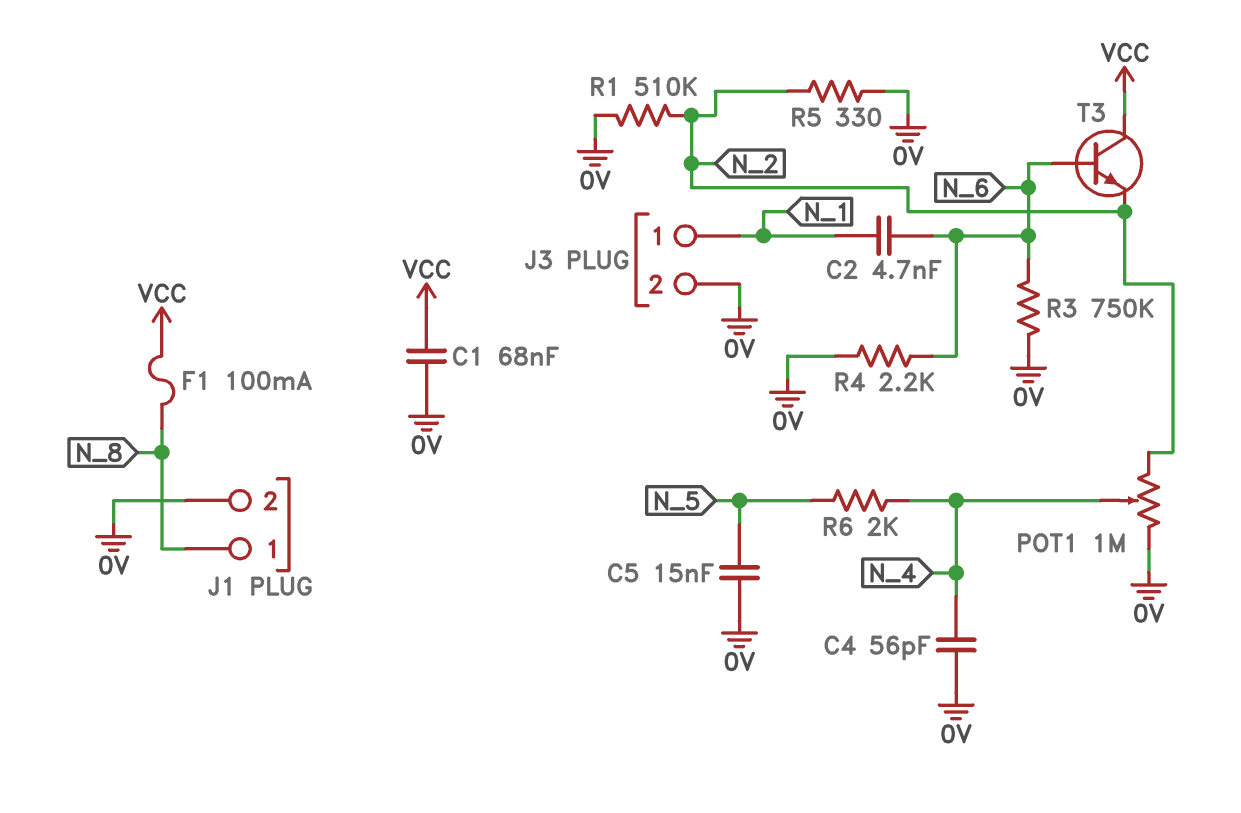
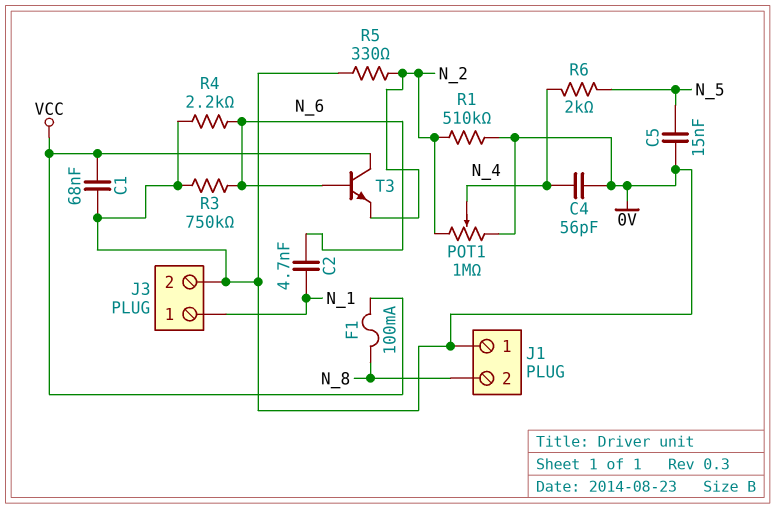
J1 pin 1: N_8 -> 0V
J1 pin 2: 0V -> N_8

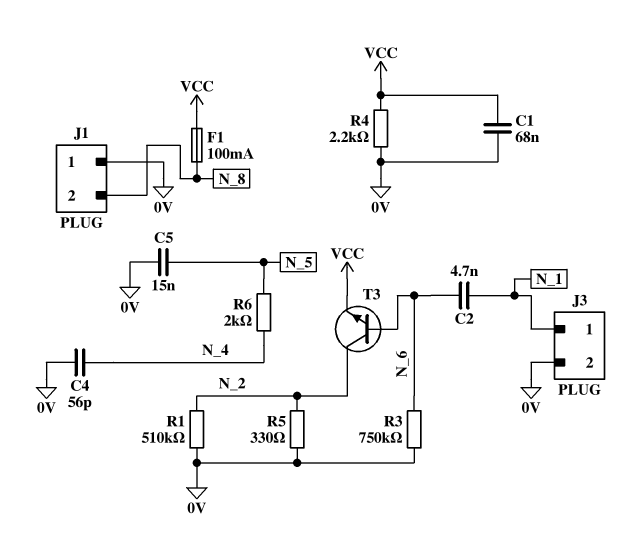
POT1: 1M (0V, N_2, wiper N_4) -> none
R4: 2.2k (0V, N_6) -> 2.2k (0V, VCC)
T3: NPN (B N_6, C VCC, E N_2) -> NPN (B N_6, C N_2, E VCC)

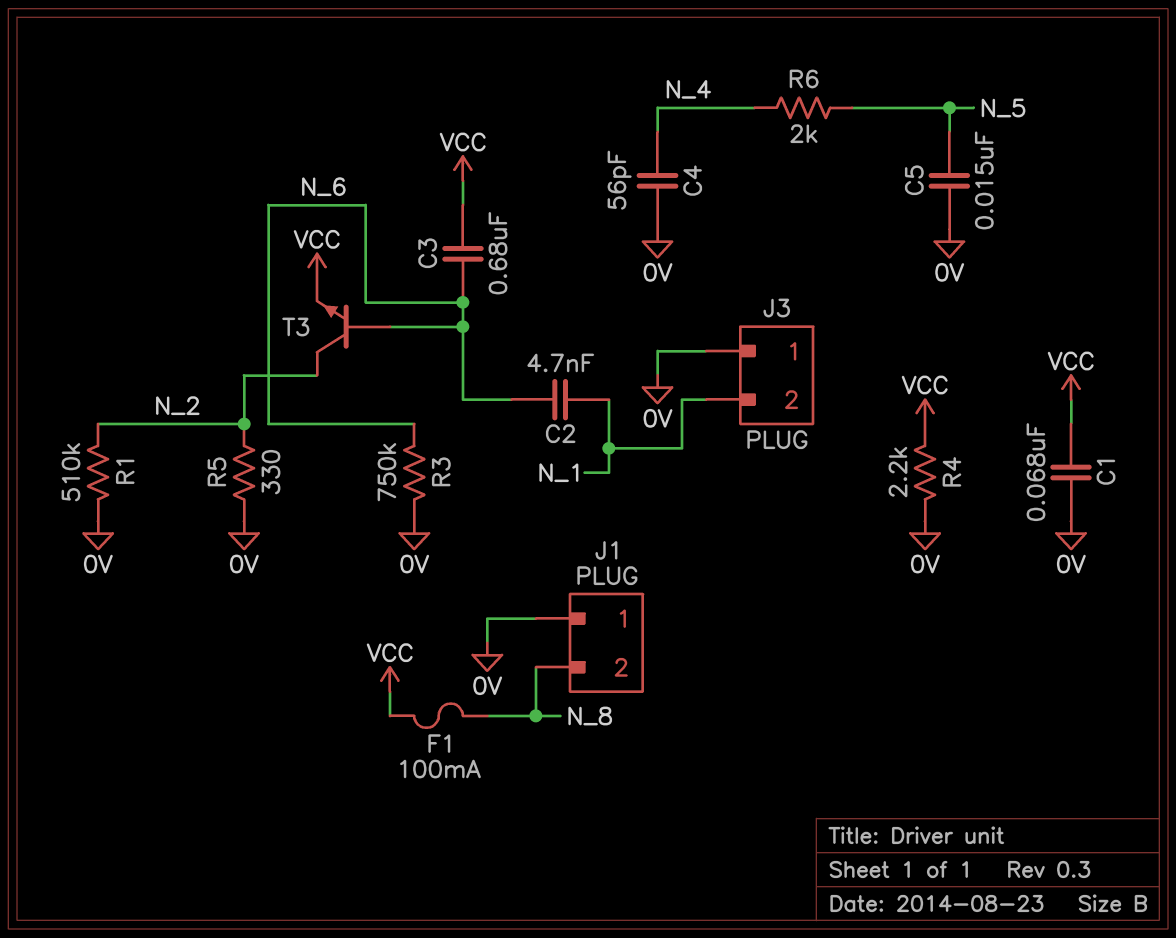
C3: none -> 680nF (N_6, VCC)
J3 pin 1: N_1 -> 0V
J3 pin 2: 0V -> N_1

